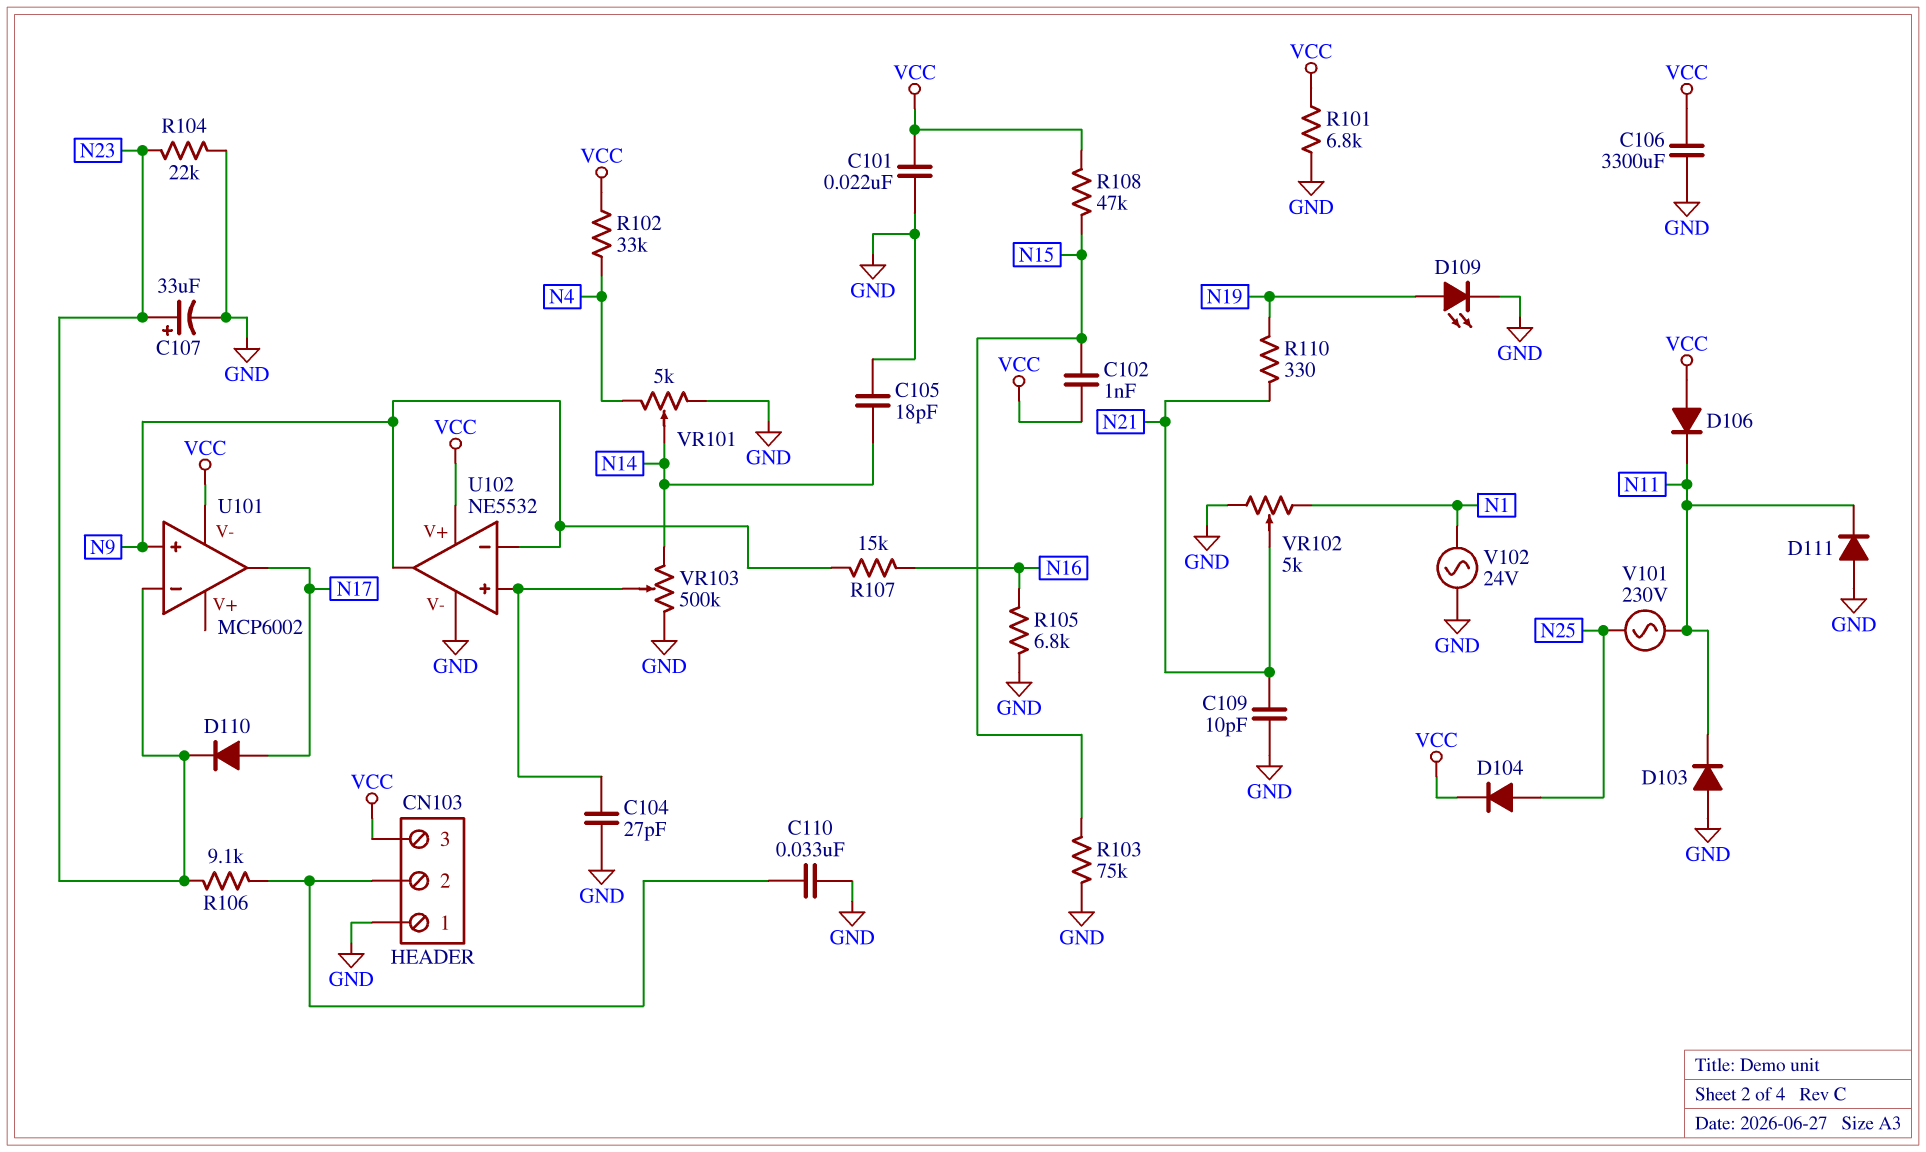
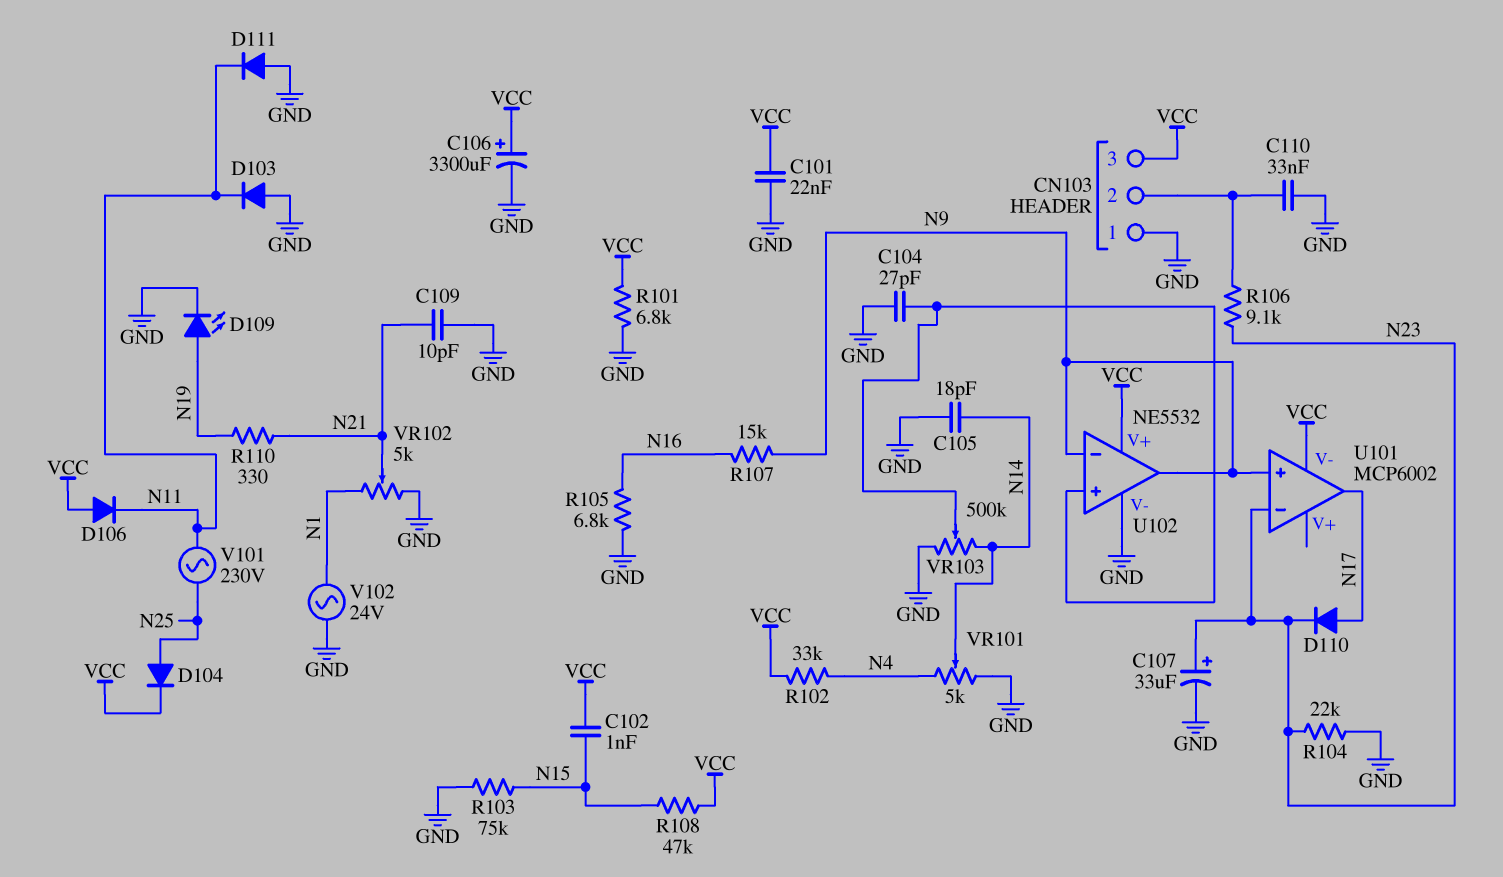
C106: 3300uF (GND, VCC) -> 3300uF (plus VCC, minus GND)

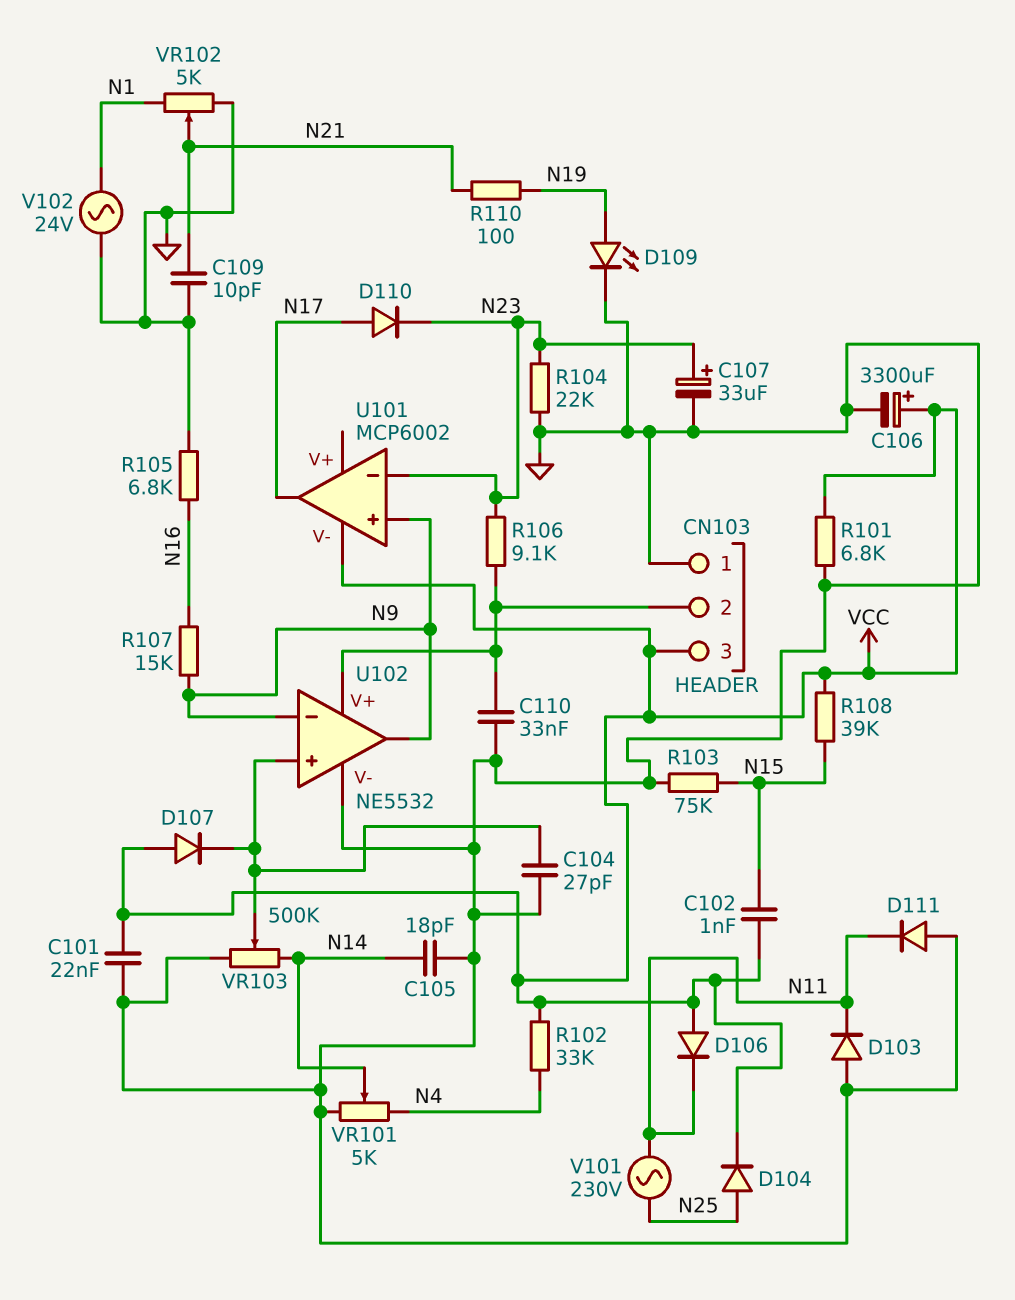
D107: none -> diode (A VCC, K U102/in+)
R108: 47k (N15, VCC) -> 39k (N15, VCC)
R110: 330 (N19, N21) -> 100 (N19, N21)
U102 pin V+: VCC -> CN103/2

